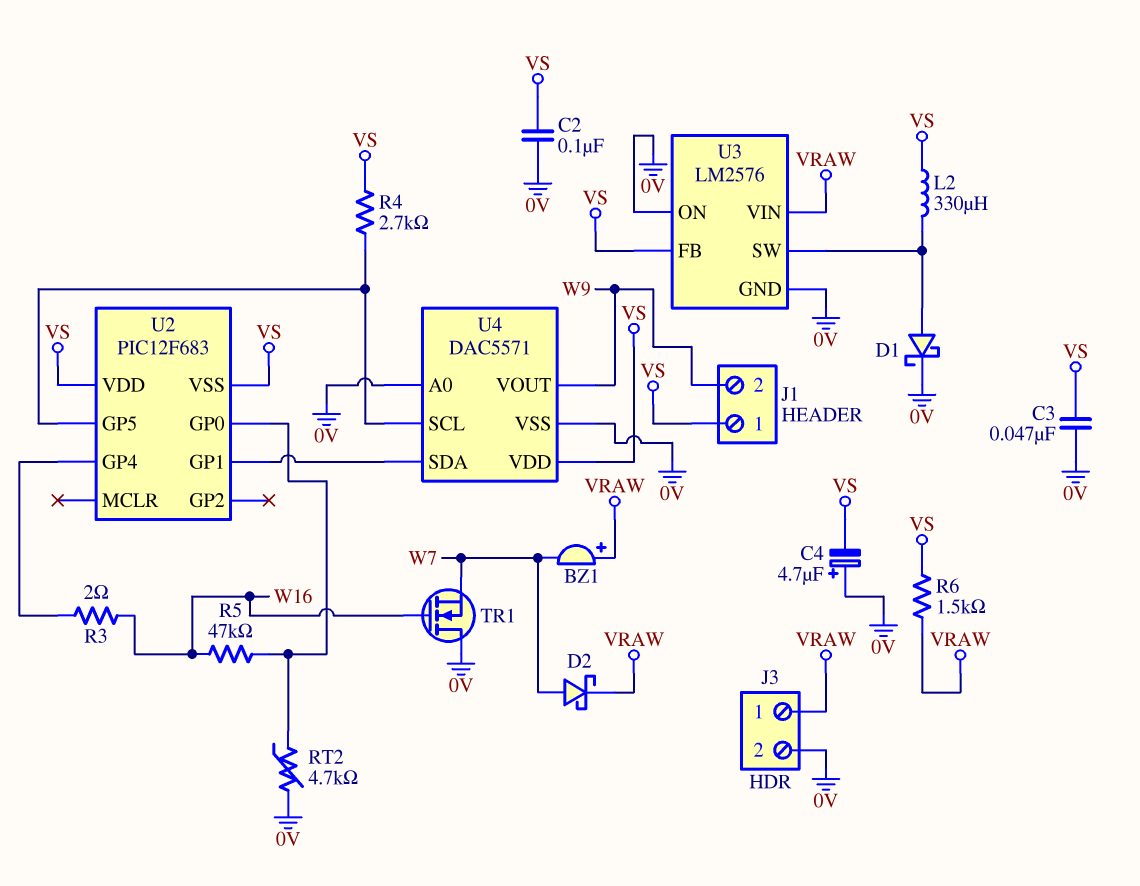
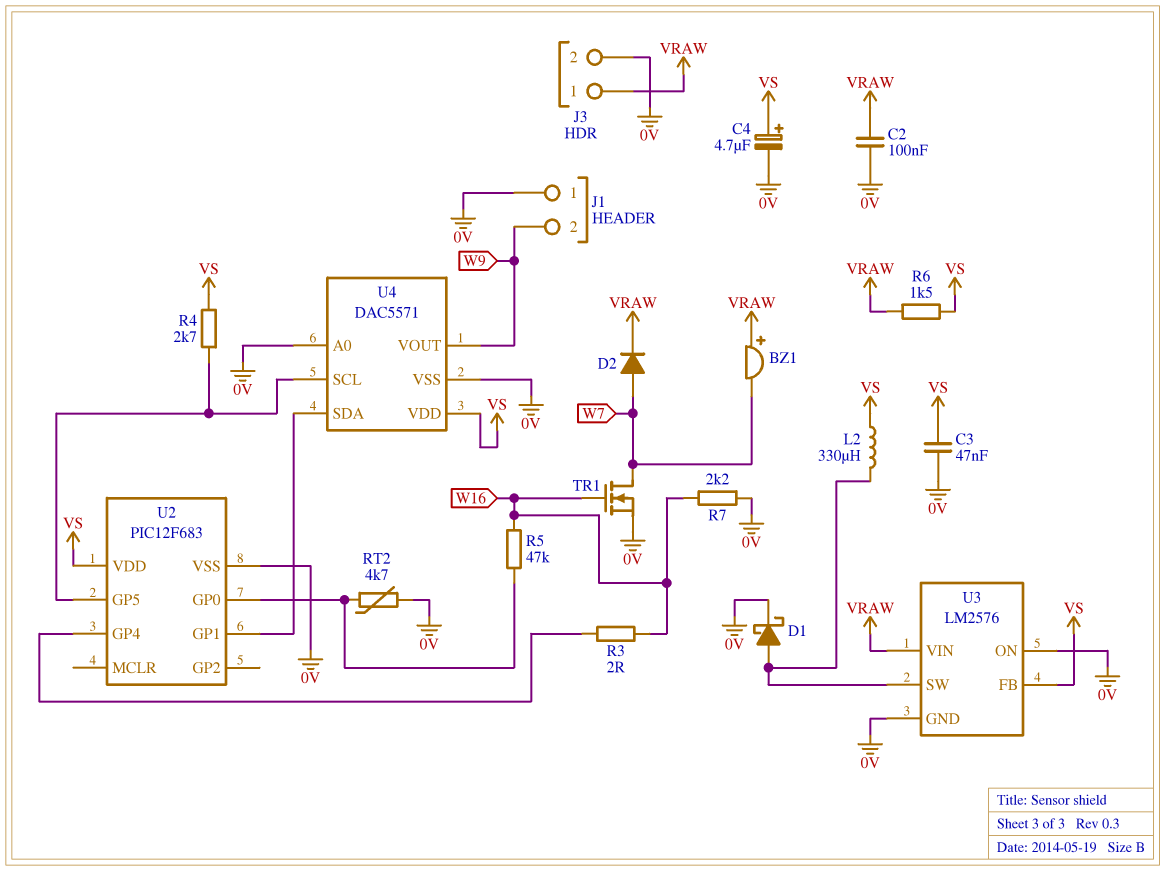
C2: 100nF (0V, VS) -> 100nF (0V, VRAW)
C4: 4.7uF (plus 0V, minus VS) -> 4.7uF (plus VS, minus 0V)
D2: schottky (A W7, K VRAW) -> diode (A W7, K VRAW)
J1 pin 1: VS -> 0V
R7: none -> 2.2k (0V, W16)
TR1: NMOS (G W16, D 0V, S W7) -> NMOS (G W16, D W7, S 0V)
U2 pin VSS: VS -> 0V

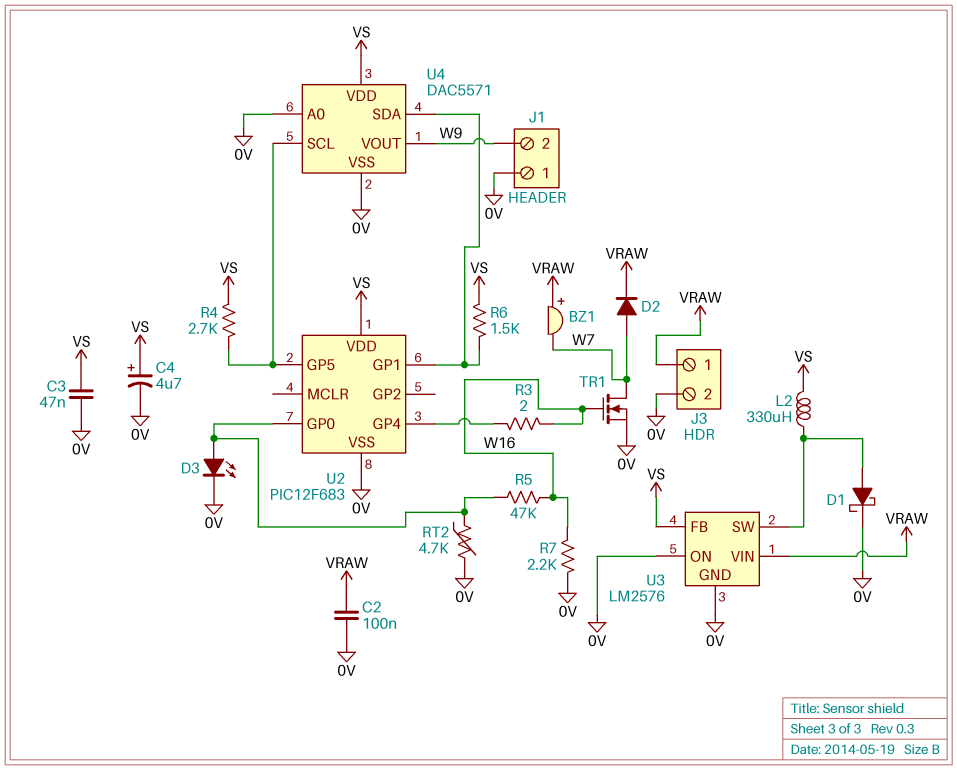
D3: none -> LED (A U2/GP0, K 0V)
R6: 1.5k (VRAW, VS) -> 1.5k (U2/GP1, VS)

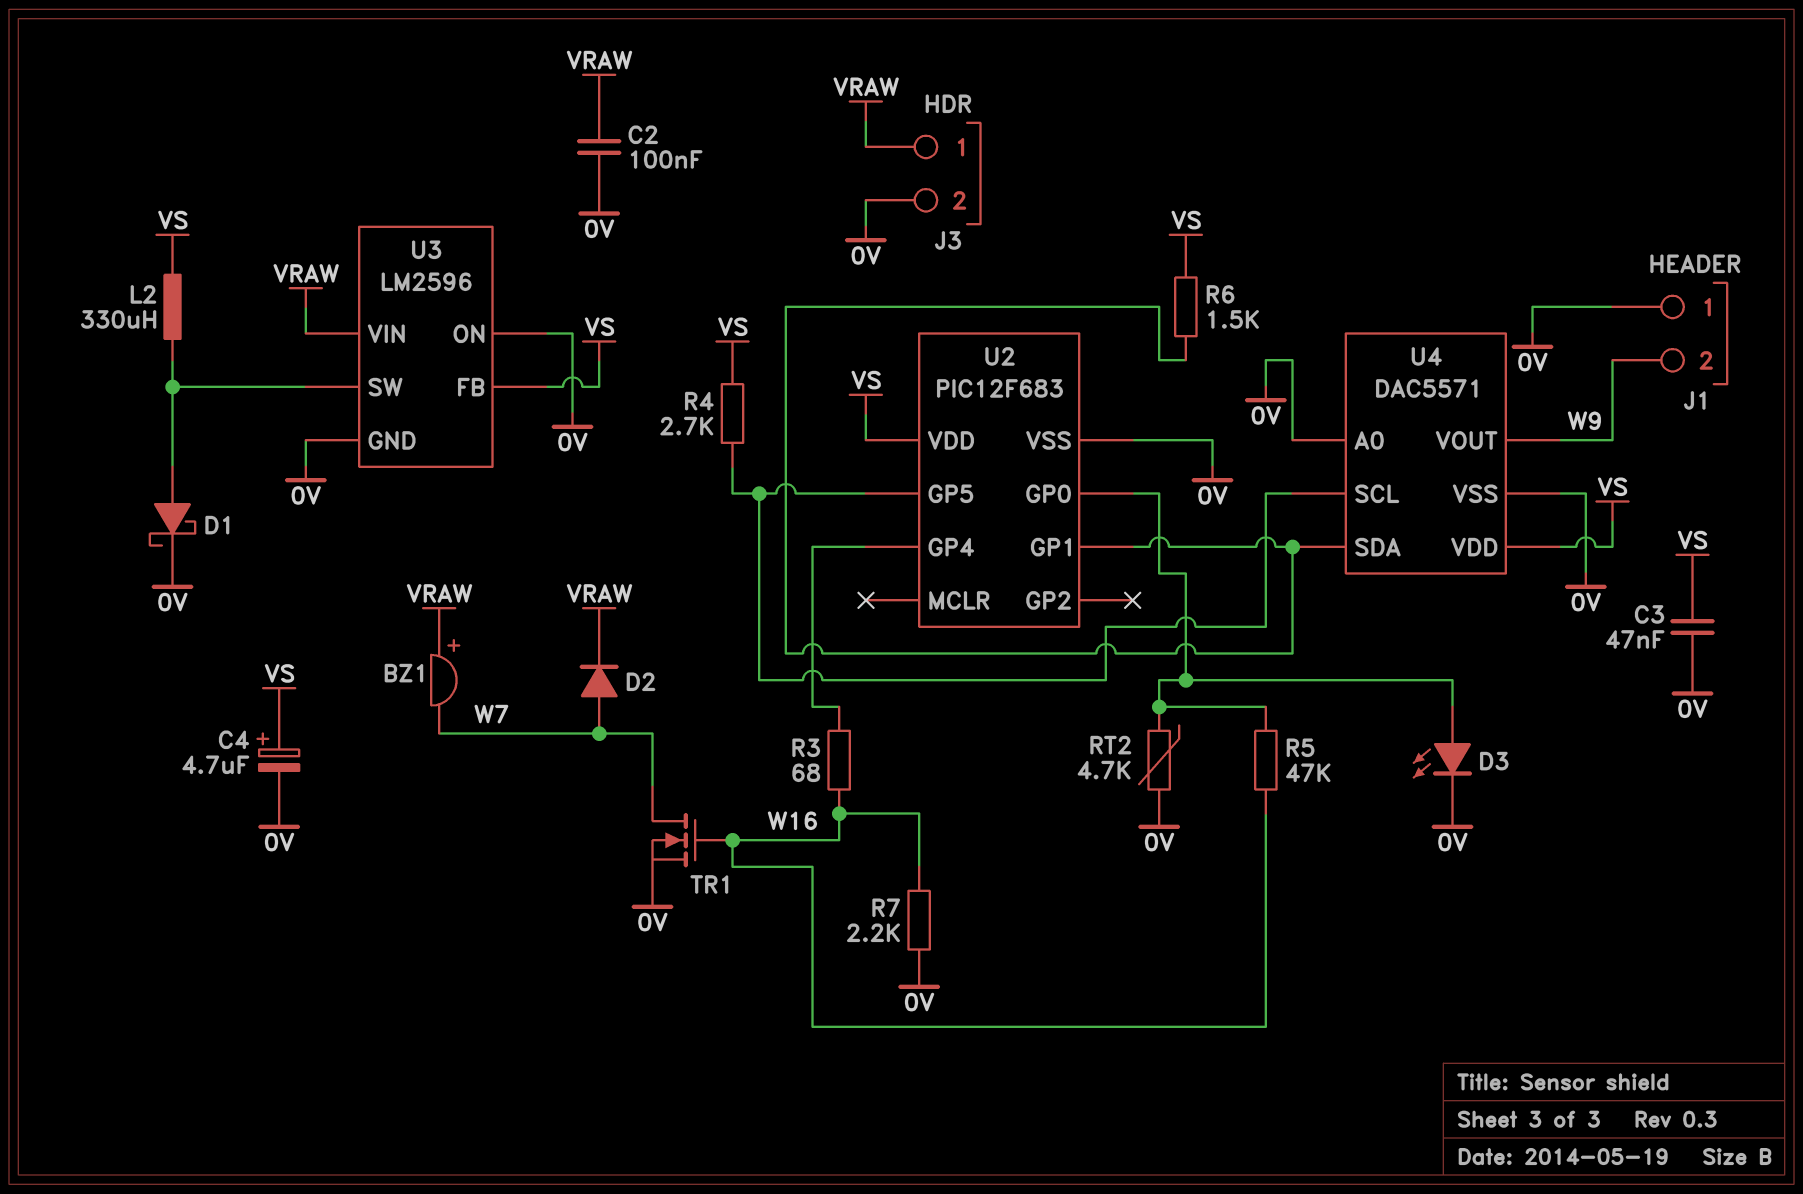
R3: 2 (U2/GP4, W16) -> 68 (U2/GP4, W16)
U3: LM2576 -> LM2596

